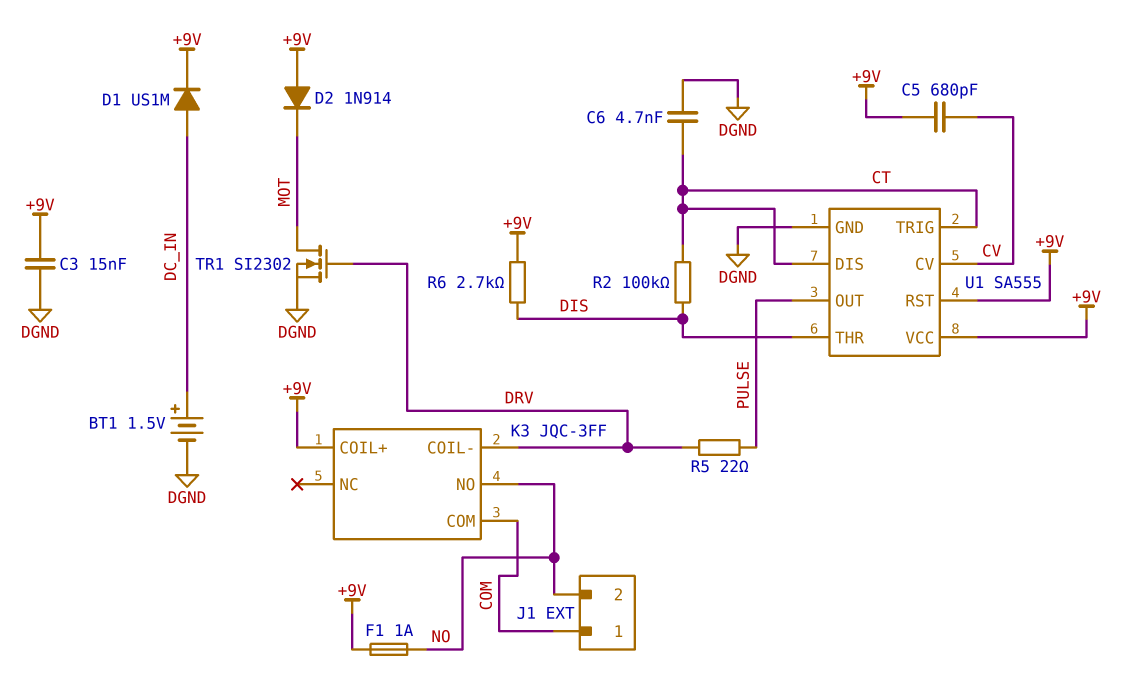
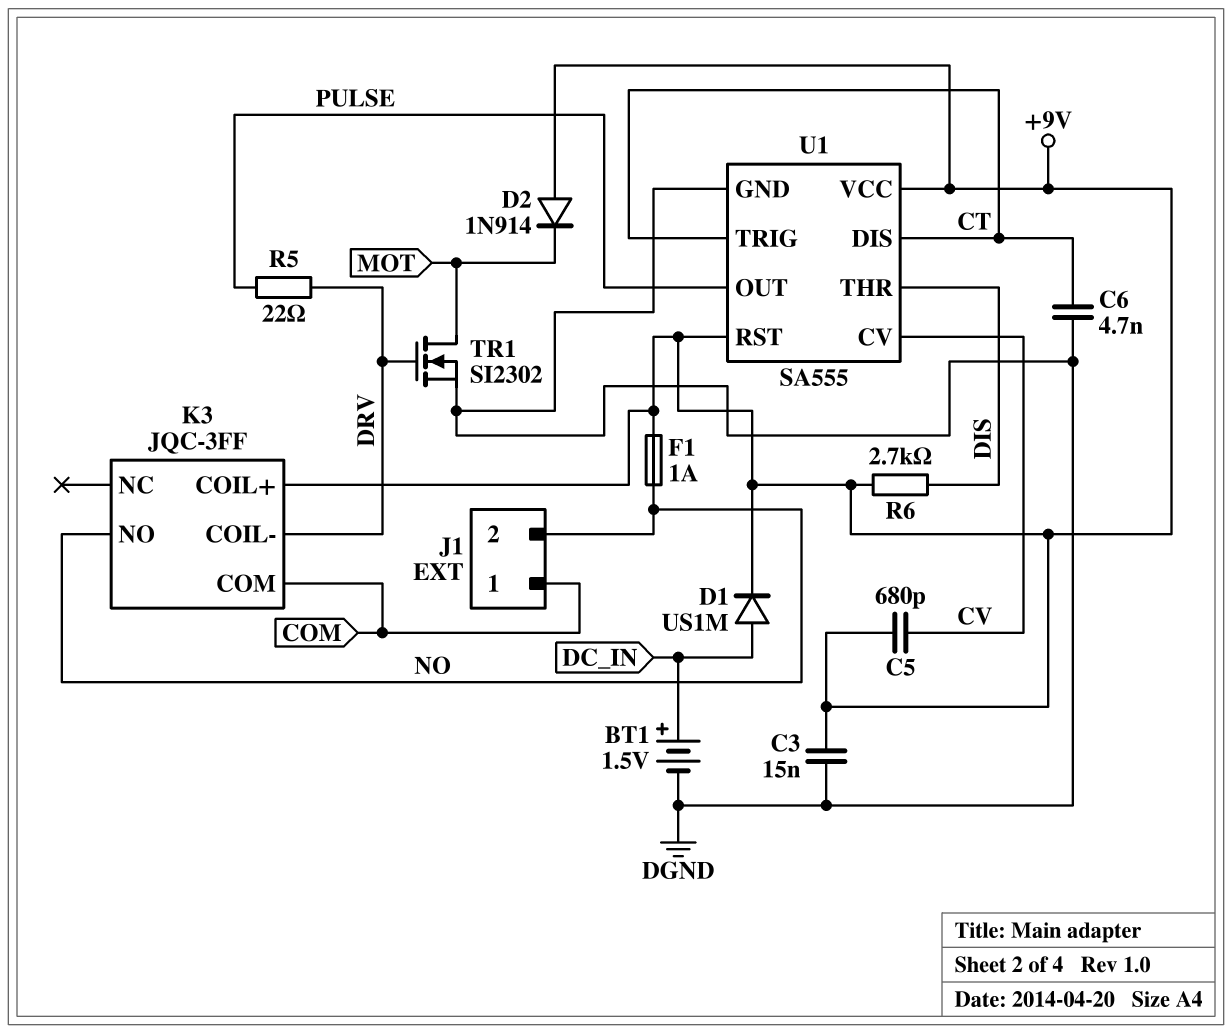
R2: 100k (CT, DIS) -> none

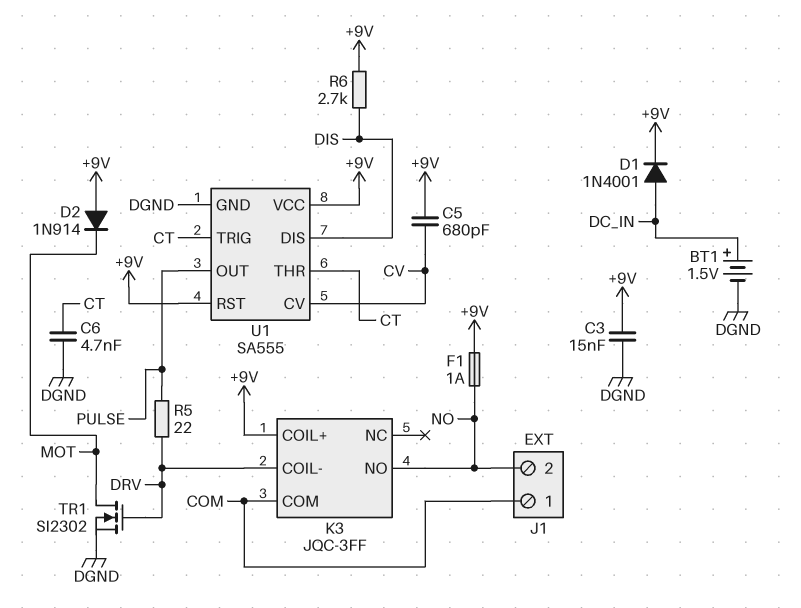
D1: diode US1M (A DC_IN, K +9V) -> diode 1N4001 (A DC_IN, K +9V)
U1 pin DIS: CT -> DIS
U1 pin THR: DIS -> CT

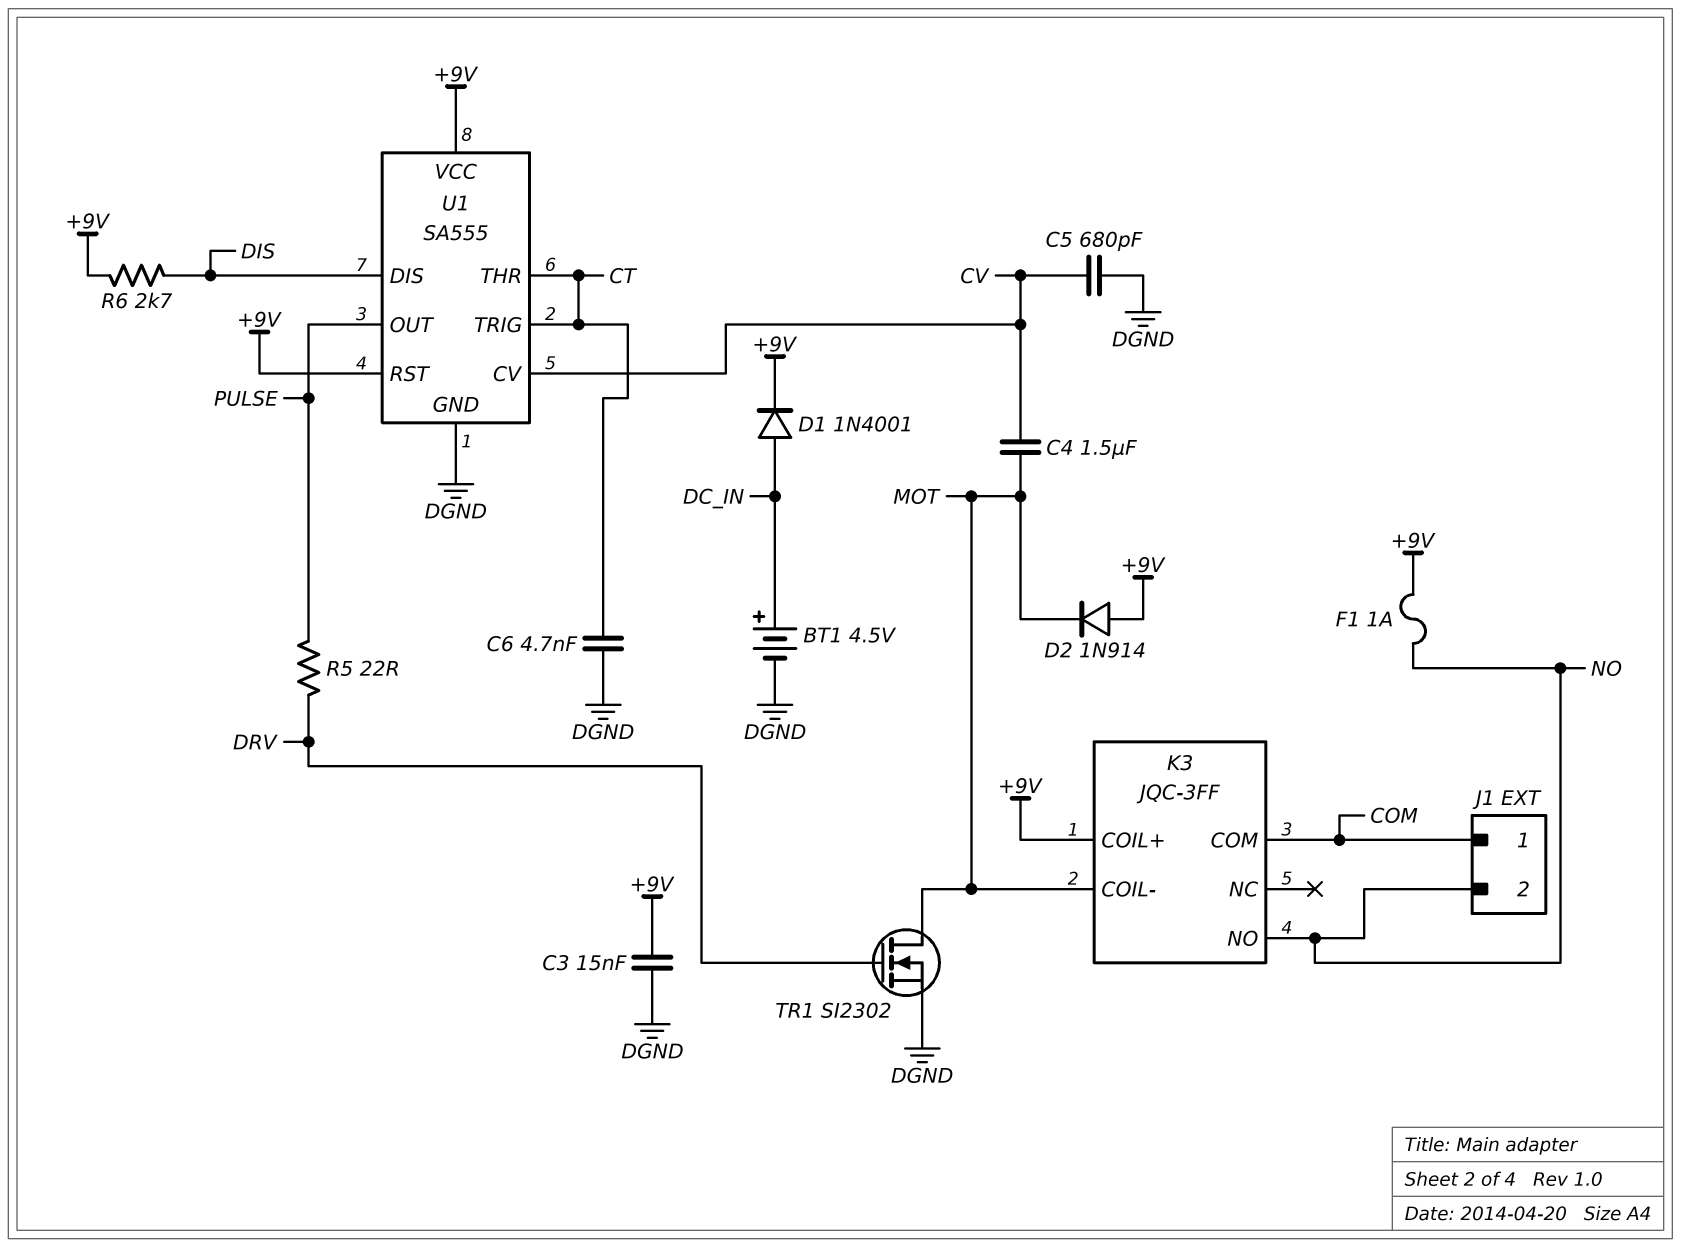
BT1: 1.5V (plus DC_IN, minus DGND) -> 4.5V (plus DC_IN, minus DGND)
C4: none -> 1.5uF (CV, MOT)
C5: 680pF (+9V, CV) -> 680pF (CV, DGND)
K3 pin COIL-: DRV -> MOT

